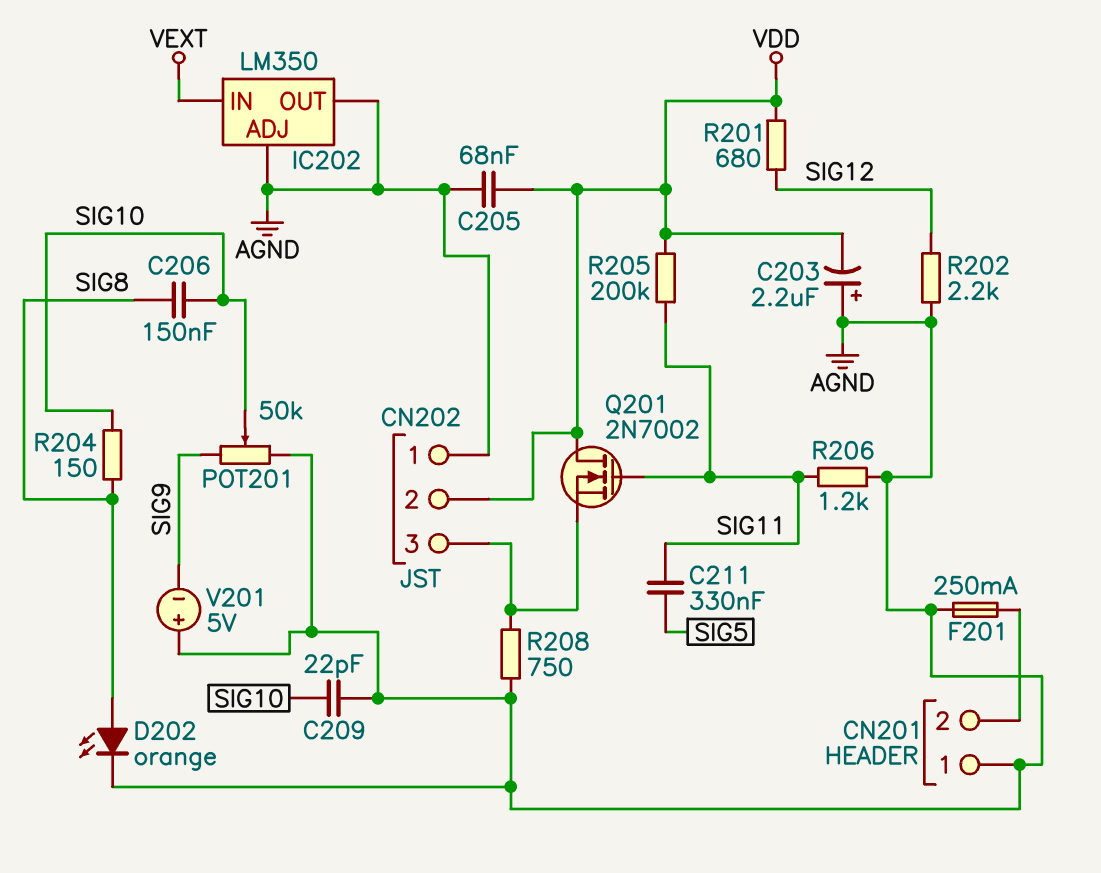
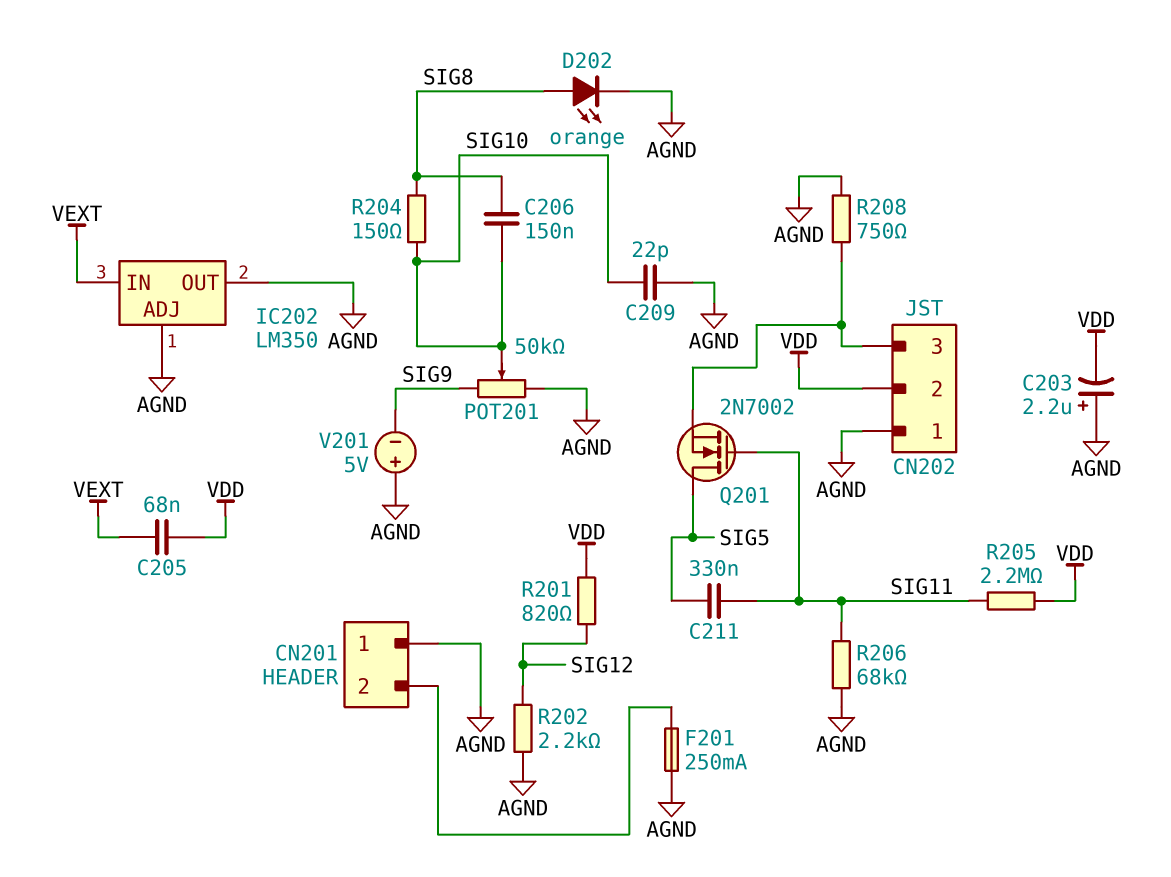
C205: 68nF (AGND, VDD) -> 68nF (VDD, VEXT)
Q201: NMOS 2N7002 (G SIG11, D VDD, S CN202/3) -> NMOS 2N7002 (G SIG11, D SIG5, S CN202/3)
R201: 680 (SIG12, VDD) -> 820 (SIG12, VDD)
R205: 200k (SIG11, VDD) -> 2.2M (SIG11, VDD)
R206: 1.2k (AGND, SIG11) -> 68k (AGND, SIG11)

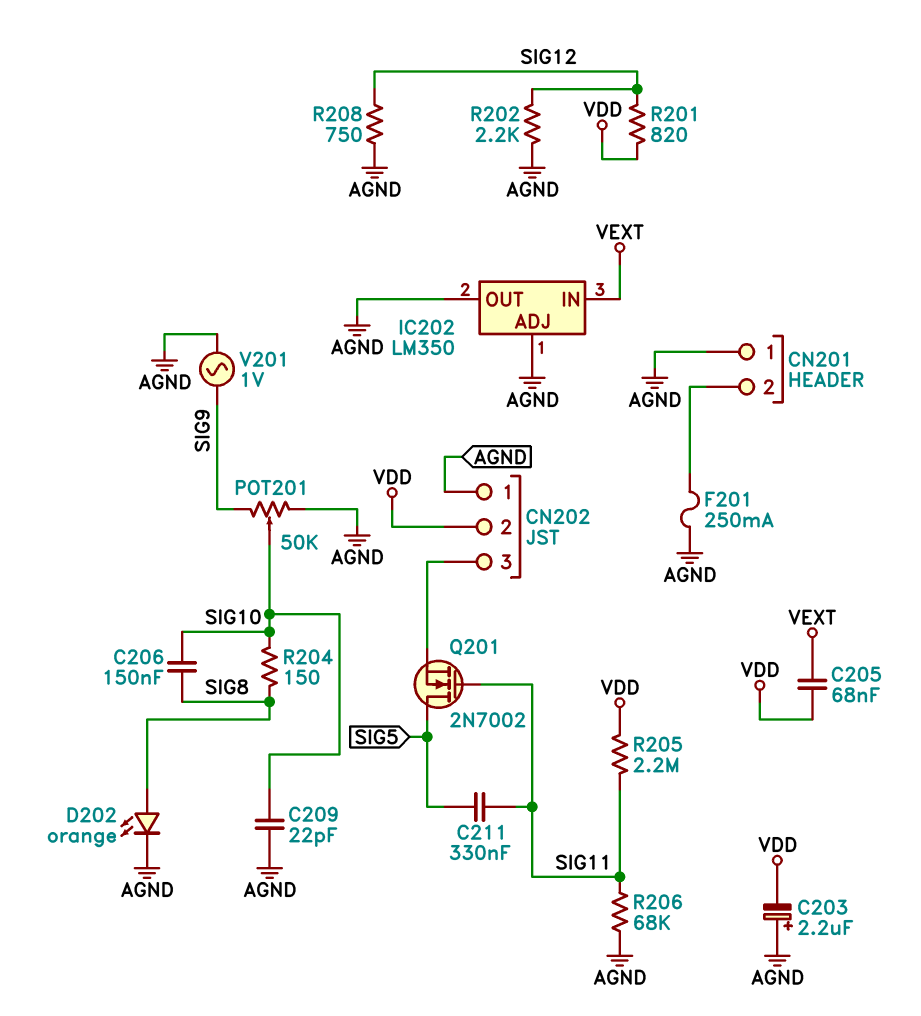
R208: 750 (AGND, CN202/3) -> 750 (AGND, SIG12)
V201: 5V (plus AGND, minus SIG9) -> AC 1V (AGND, SIG9)

